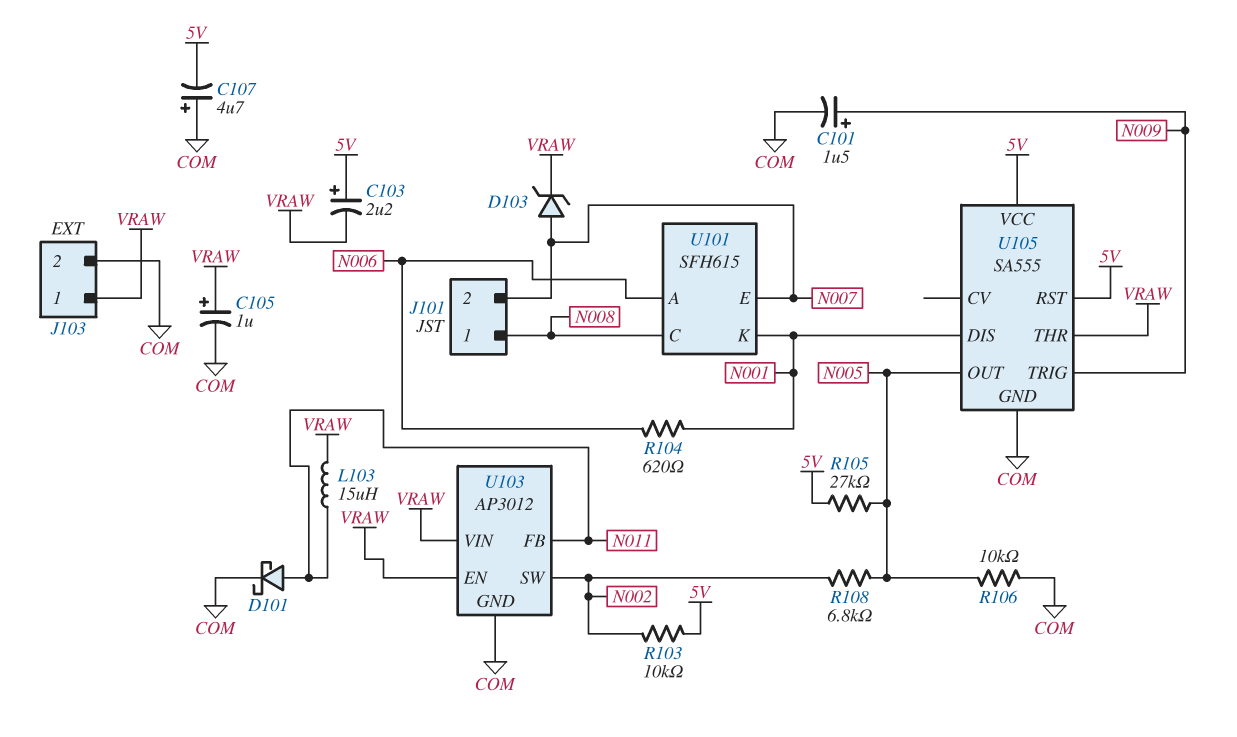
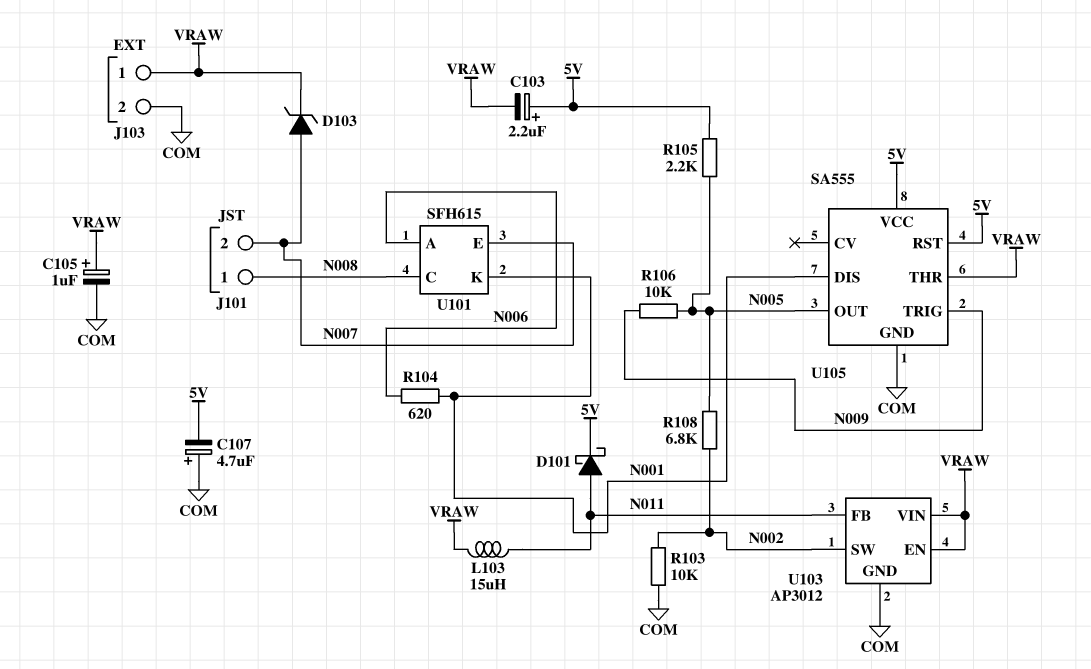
C101: 1.5uF (plus N009, minus COM) -> none
D101: schottky (A N011, K COM) -> schottky (A N011, K 5V)
R103: 10k (5V, N002) -> 10k (COM, N002)
R105: 27k (5V, N005) -> 2.2k (5V, N005)
R106: 10k (COM, N005) -> 10k (N005, N009)

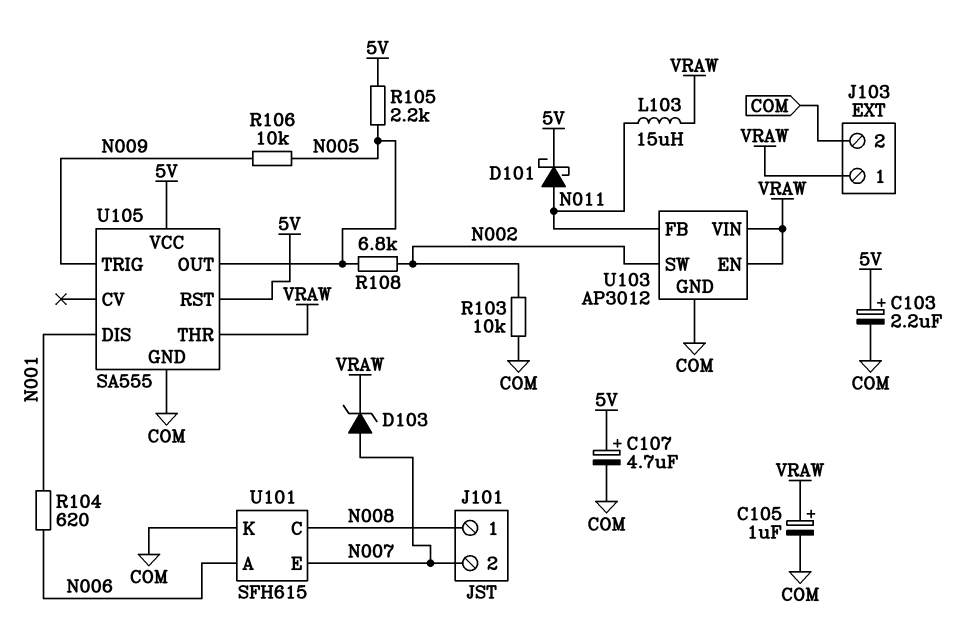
C103: 2.2uF (plus 5V, minus VRAW) -> 2.2uF (plus 5V, minus COM)
C107: 4.7uF (plus COM, minus 5V) -> 4.7uF (plus 5V, minus COM)
U101 pin K: N001 -> COM

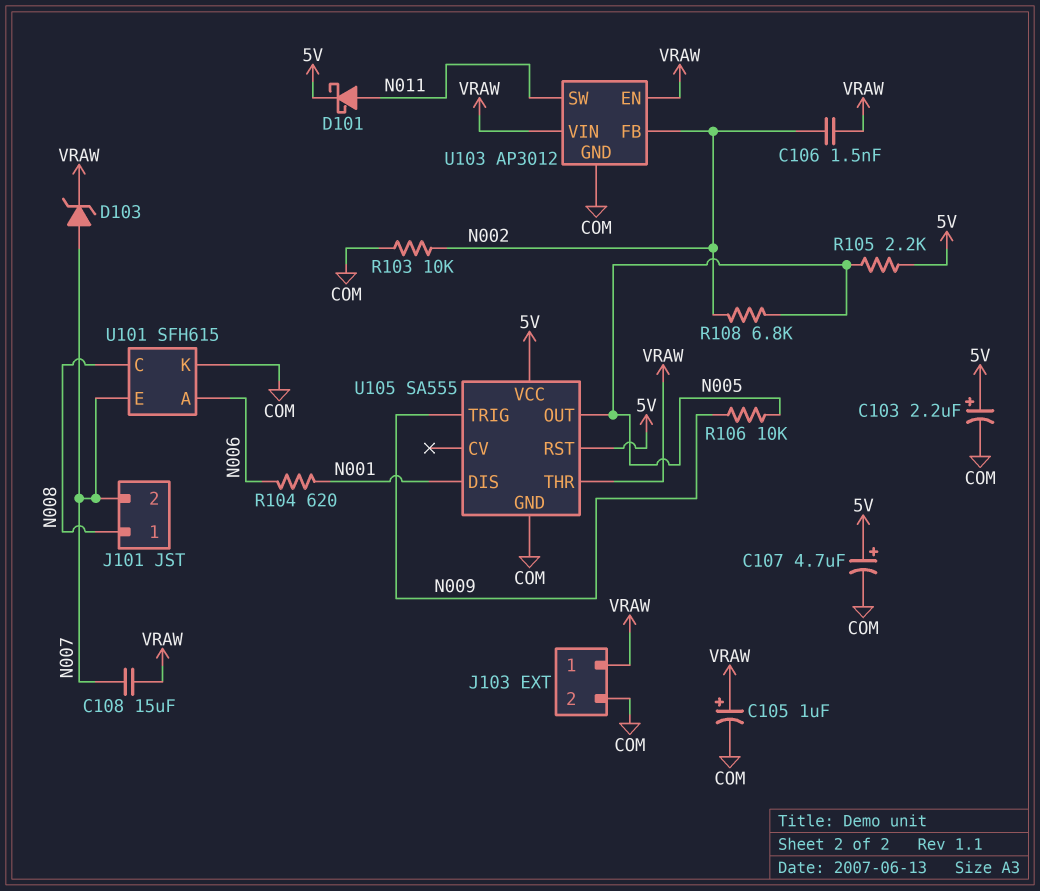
C106: none -> 1.5nF (N002, VRAW)
C108: none -> 15uF (N007, VRAW)
L103: 15uH (N011, VRAW) -> none
U103 pin FB: N011 -> N002
U103 pin SW: N002 -> N011

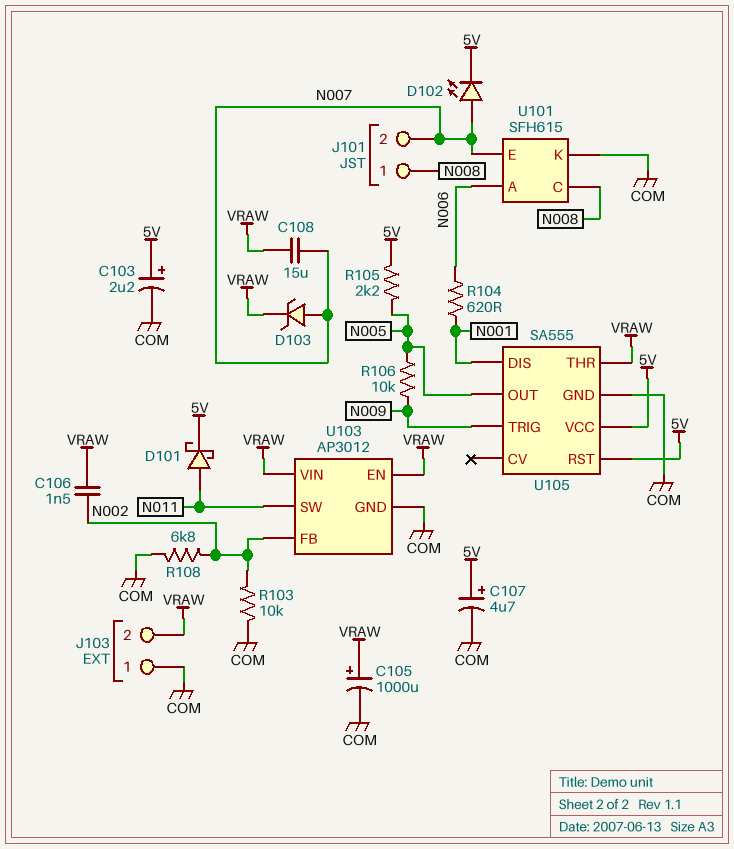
C105: 1uF (plus VRAW, minus COM) -> 1000uF (plus VRAW, minus COM)
D102: none -> LED (A N007, K 5V)
J103 pin 1: VRAW -> COM
J103 pin 2: COM -> VRAW
R108: 6.8k (N002, N005) -> 6.8k (COM, N002)

